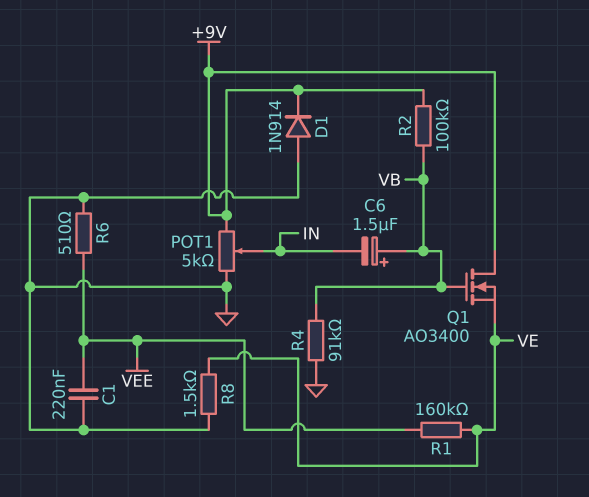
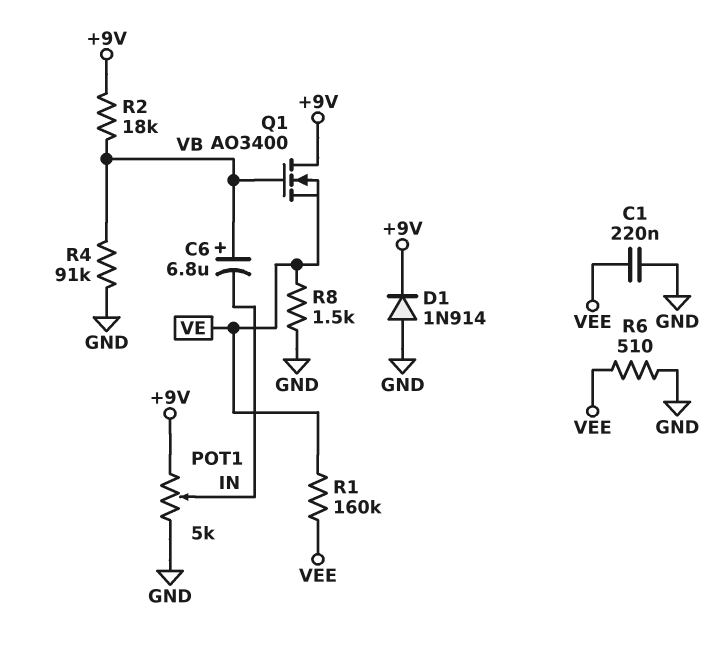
C6: 1.5uF (plus VB, minus IN) -> 6.8uF (plus VB, minus IN)
R2: 100k (+9V, VB) -> 18k (+9V, VB)

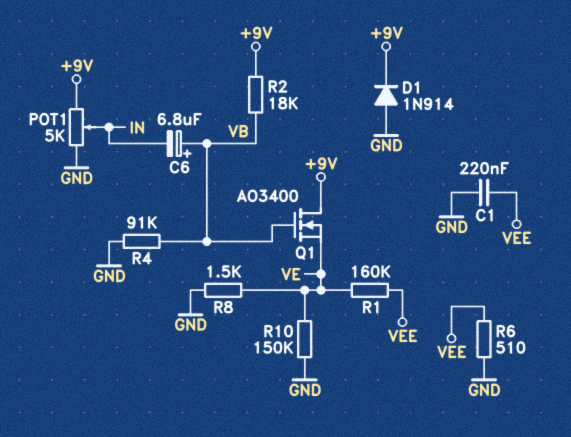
R10: none -> 150k (GND, VE)

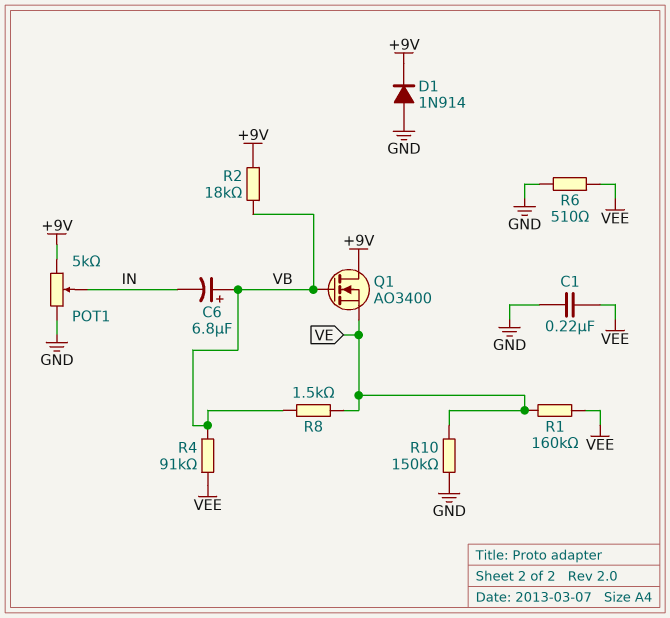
R4: 91k (GND, VB) -> 91k (VB, VEE)
R8: 1.5k (GND, VE) -> 1.5k (VB, VE)

